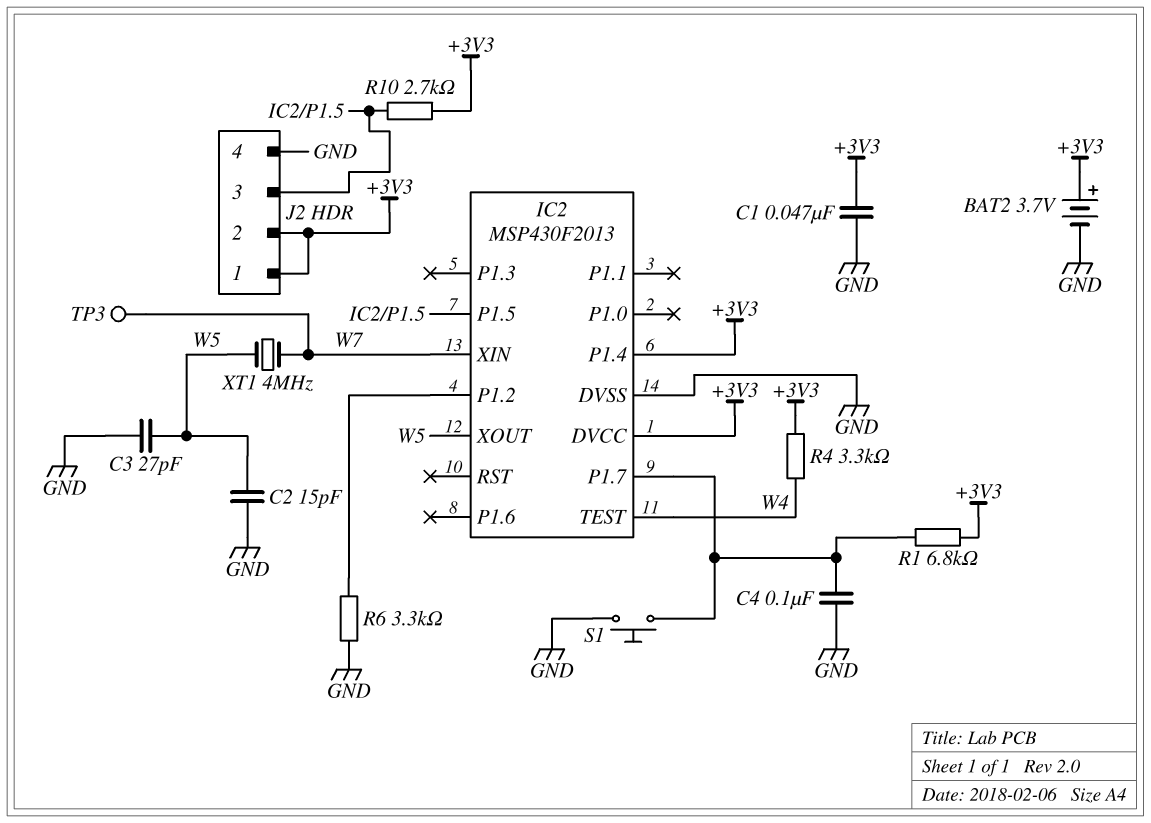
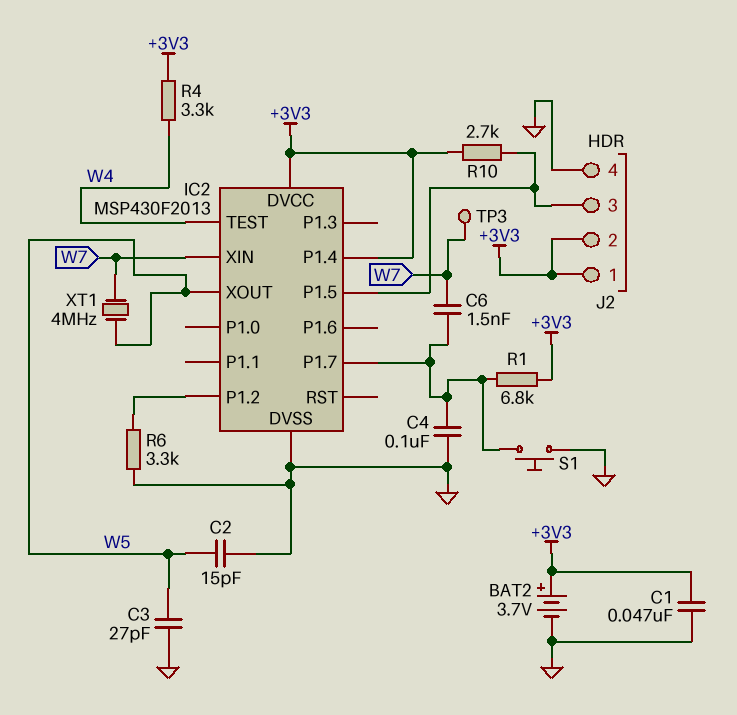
C6: none -> 1.5nF (IC2/P1.7, W7)

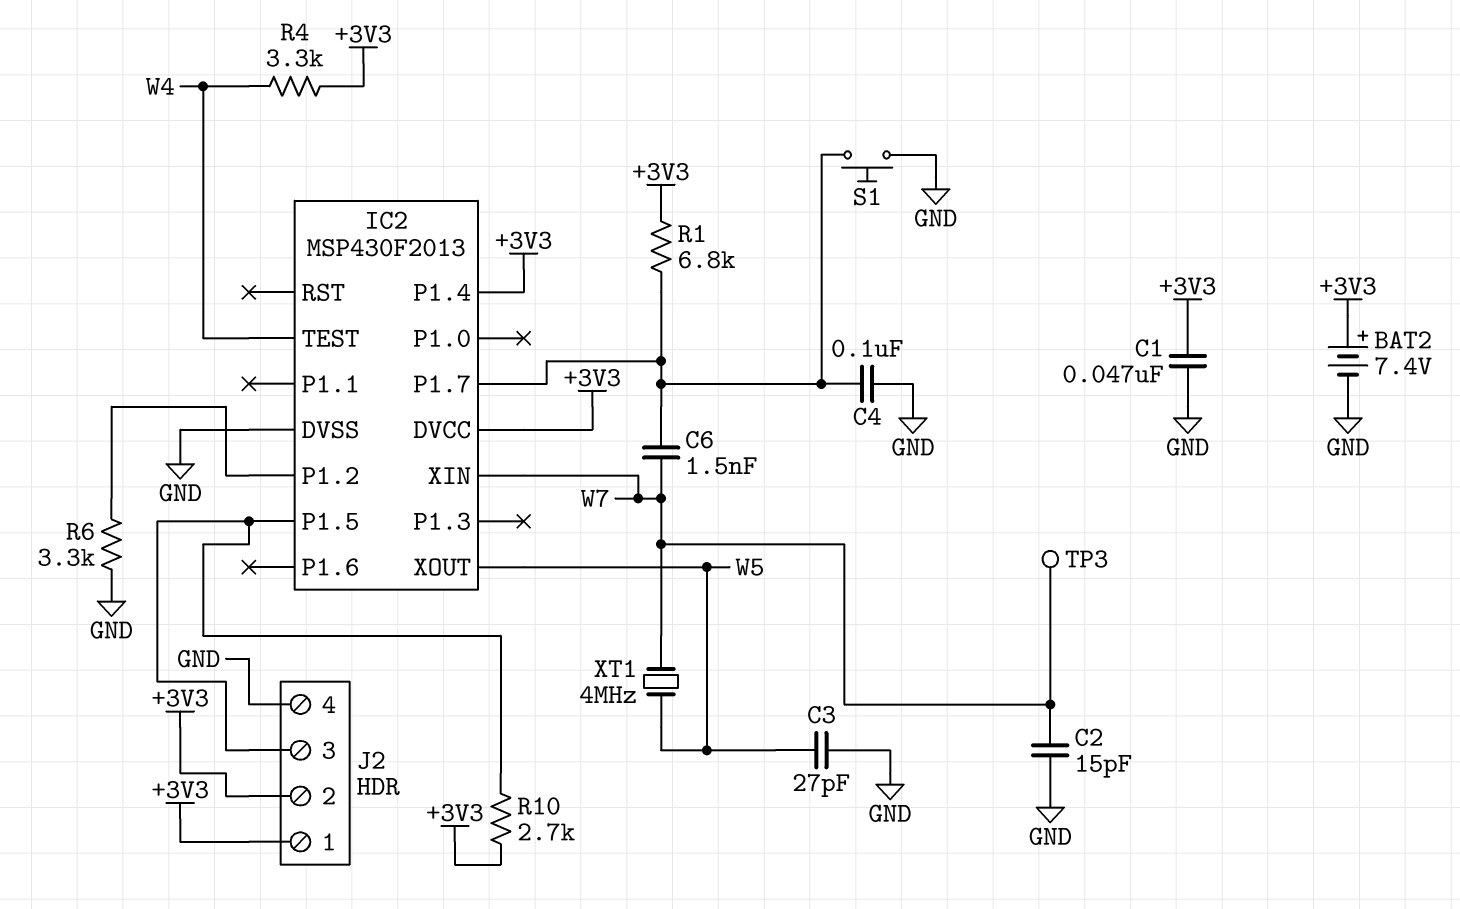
BAT2: 3.7V (plus +3V3, minus GND) -> 7.4V (plus +3V3, minus GND)
C2: 15pF (GND, W5) -> 15pF (GND, W7)

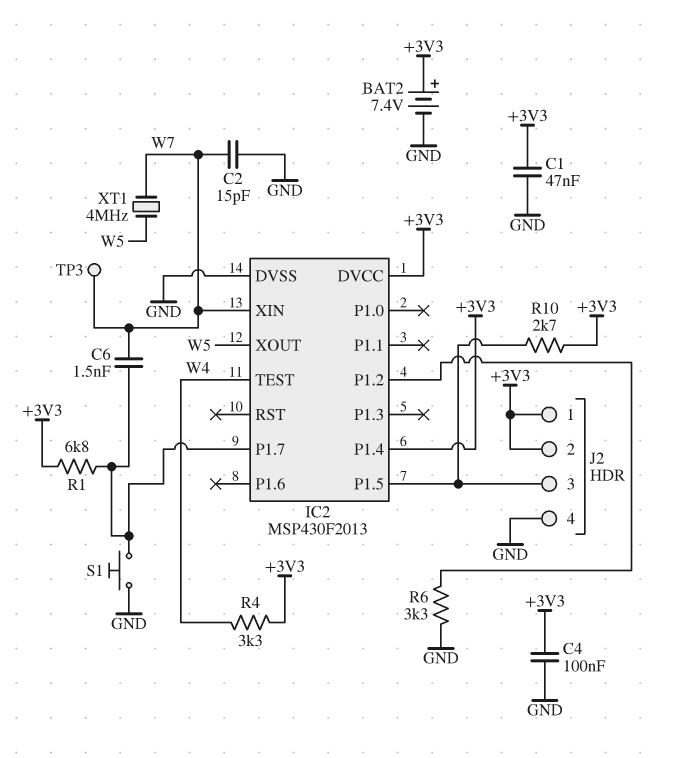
C3: 27pF (GND, W5) -> none
C4: 100nF (GND, IC2/P1.7) -> 100nF (+3V3, GND)

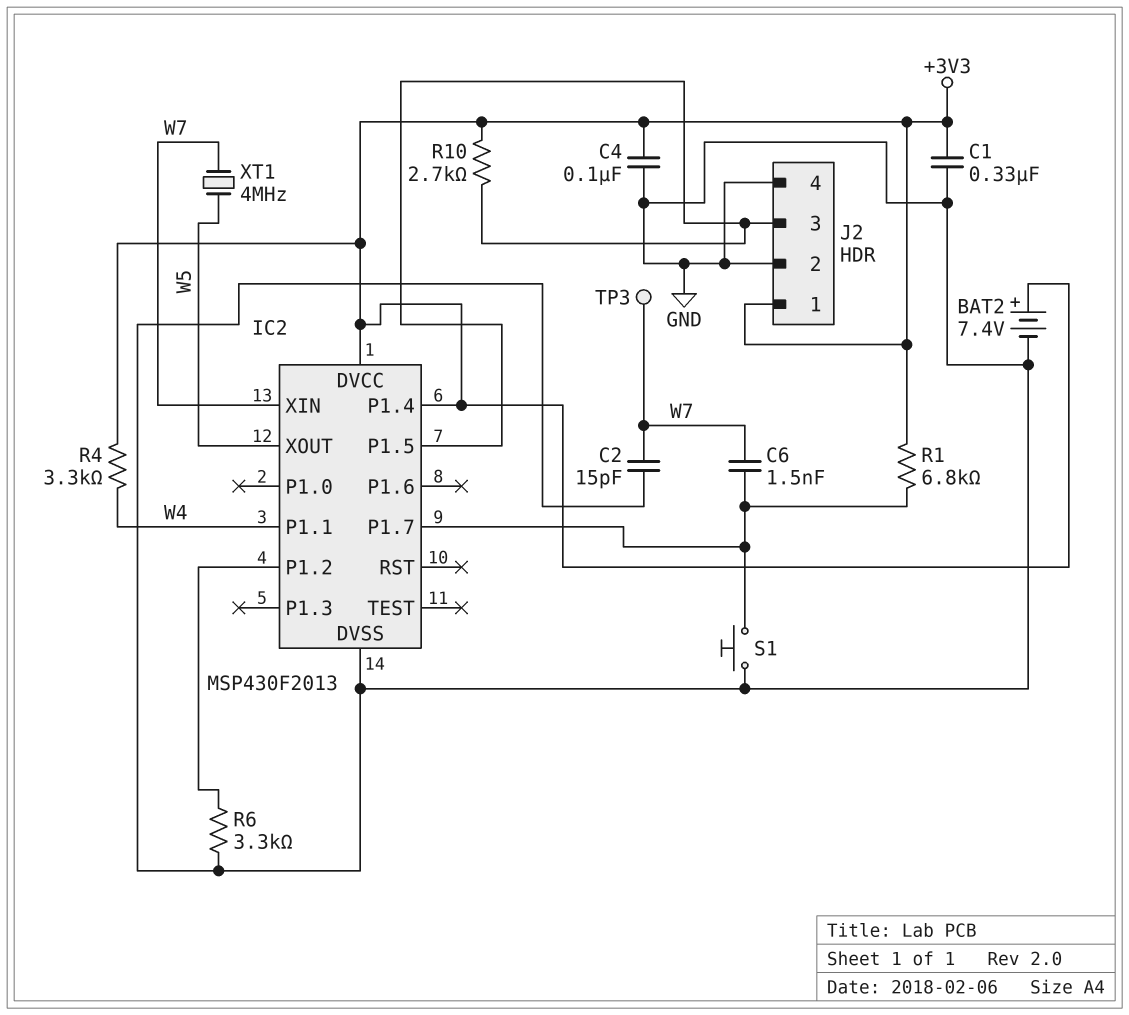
C1: 47nF (+3V3, GND) -> 330nF (+3V3, GND)
IC2 pin P1.1: none -> W4
IC2 pin TEST: W4 -> none
J2 pin 2: +3V3 -> GND

